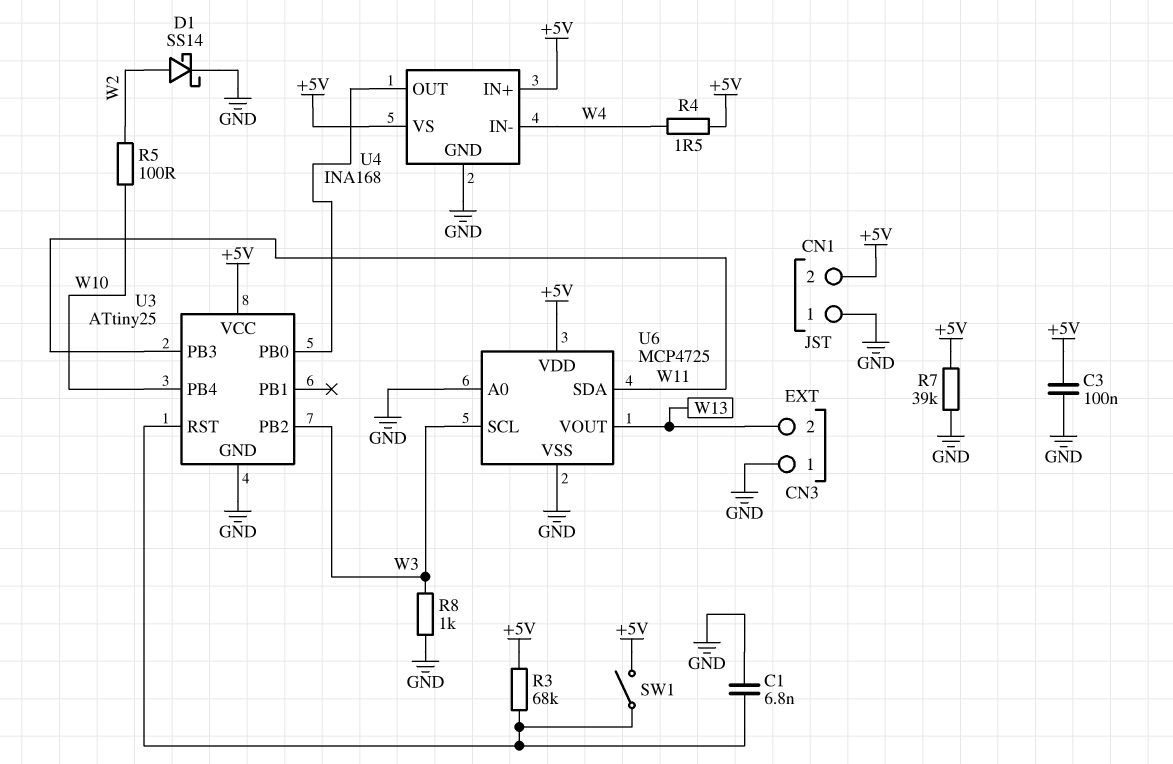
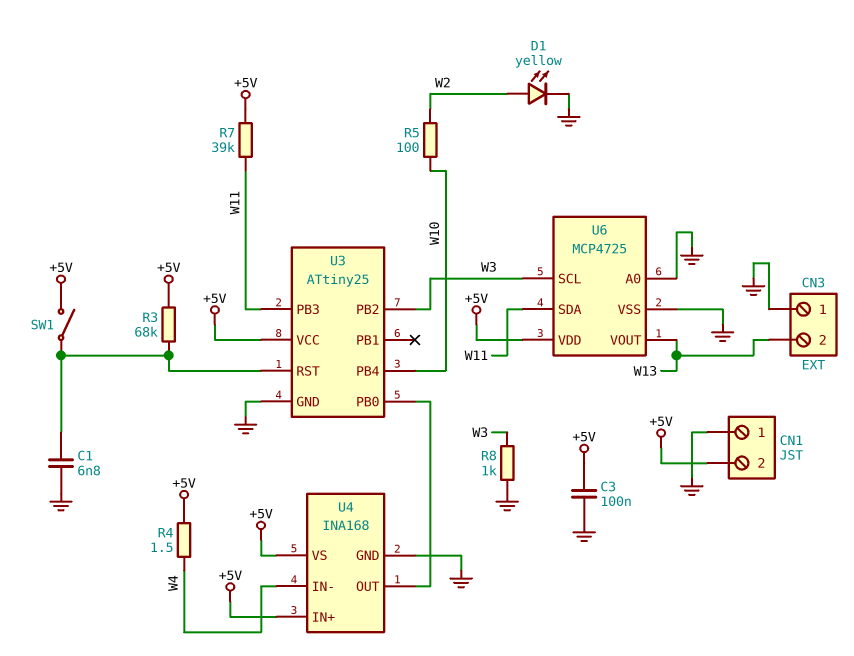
D1: schottky SS14 (A W2, K GND) -> LED yellow (A W2, K GND)
R7: 39k (+5V, GND) -> 39k (+5V, W11)

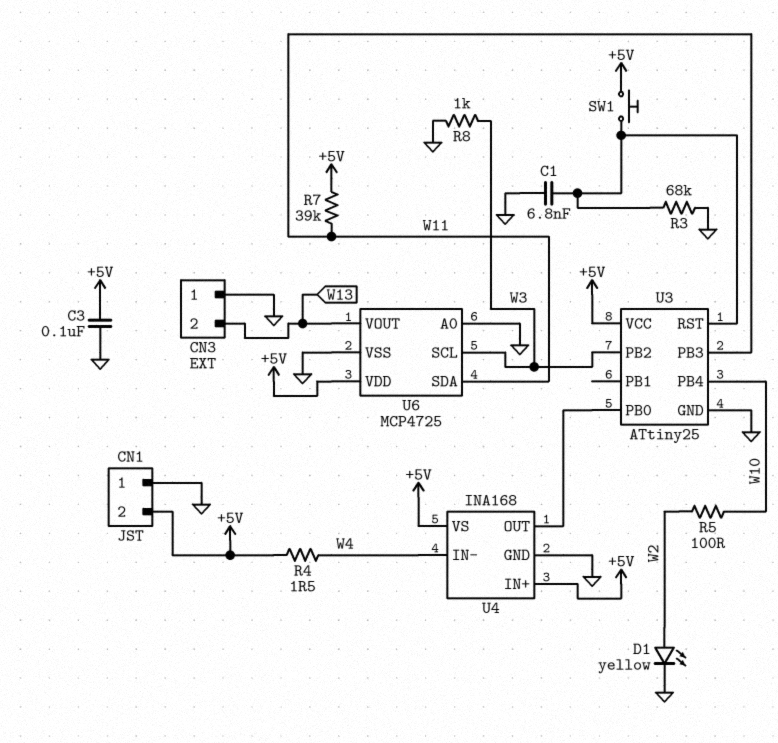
R3: 68k (+5V, U3/RST) -> 68k (GND, U3/RST)
SW1: switch (+5V, U3/RST) -> button (+5V, U3/RST)

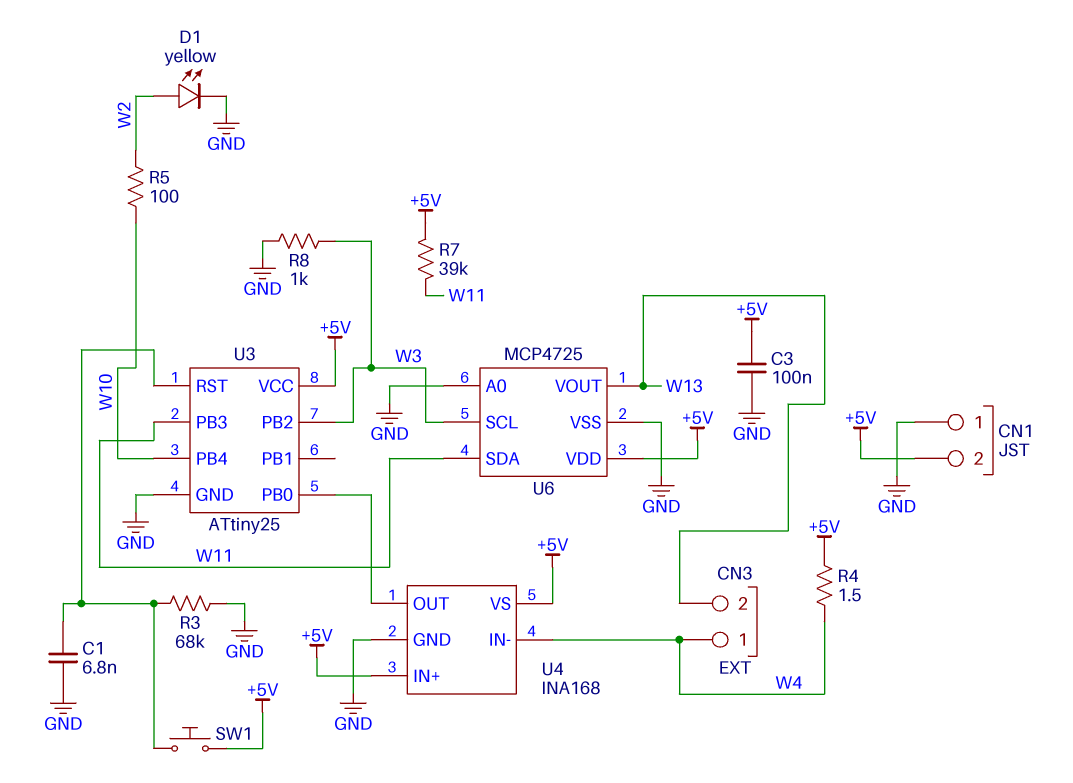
CN3 pin 1: GND -> W4

